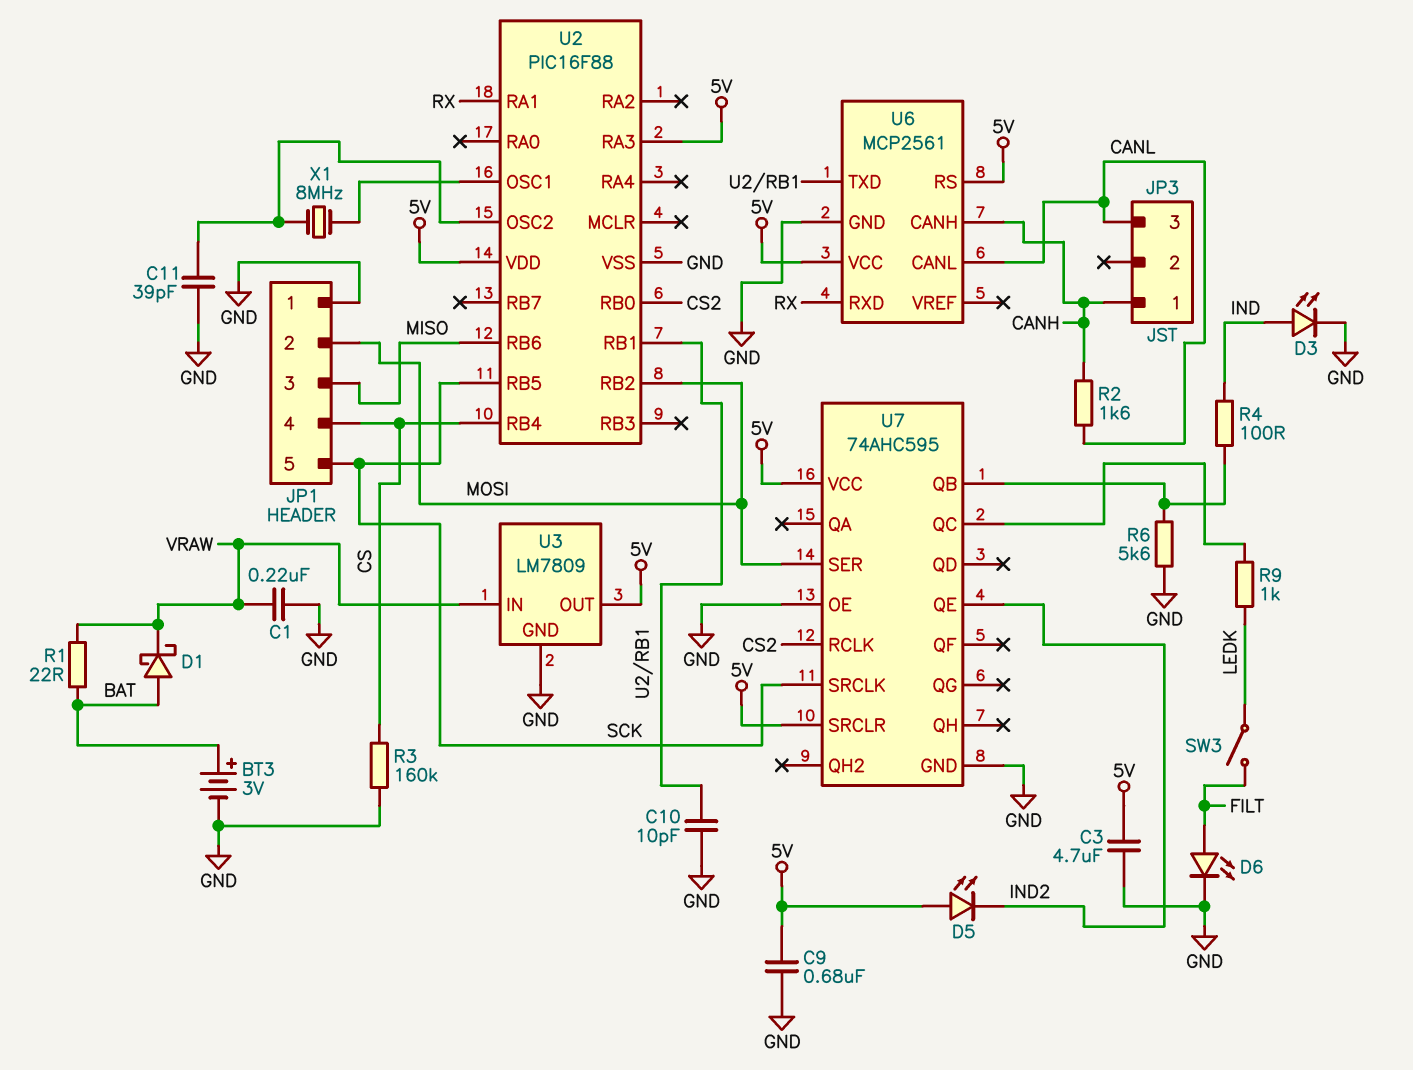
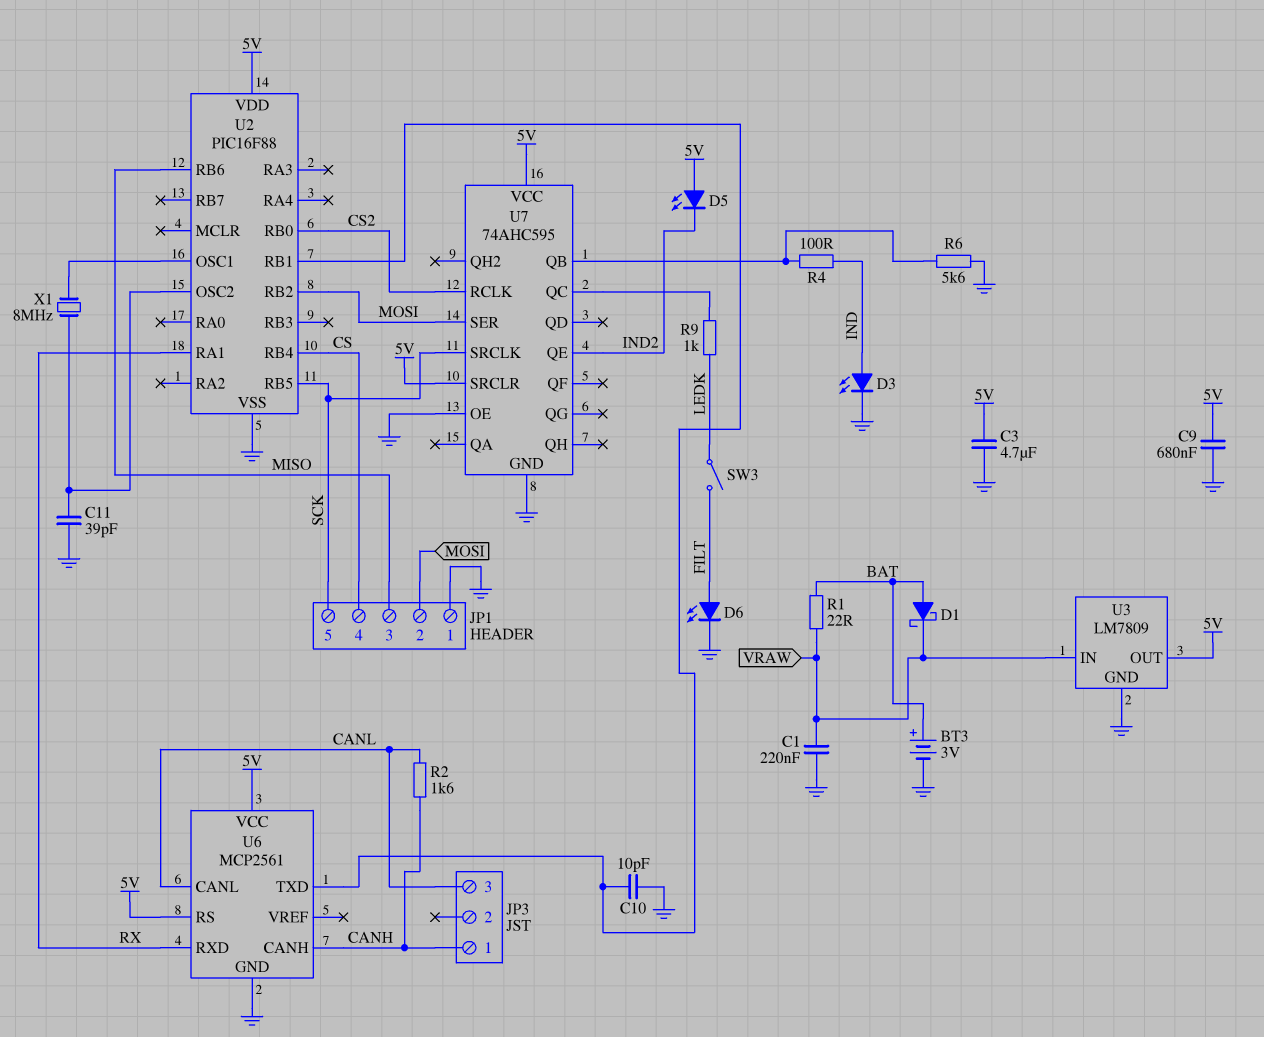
R3: 160k (CS, GND) -> none
U2 pin RA3: 5V -> none

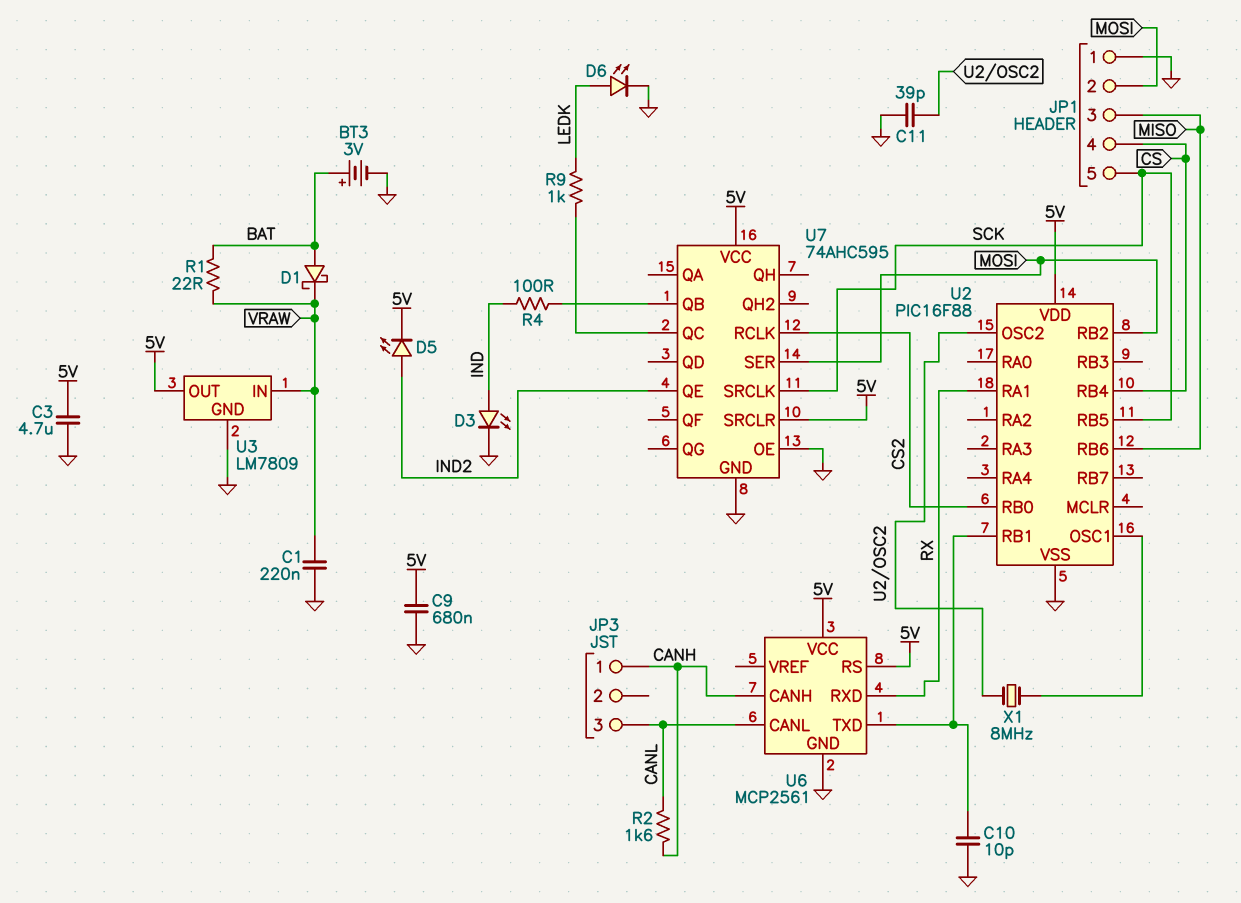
D5: LED (A 5V, K IND2) -> LED (A IND2, K 5V)
D6: LED (A FILT, K GND) -> LED (A LEDK, K GND)
R6: 5.6k (GND, U7/QB) -> none
SW3: switch (FILT, LEDK) -> none

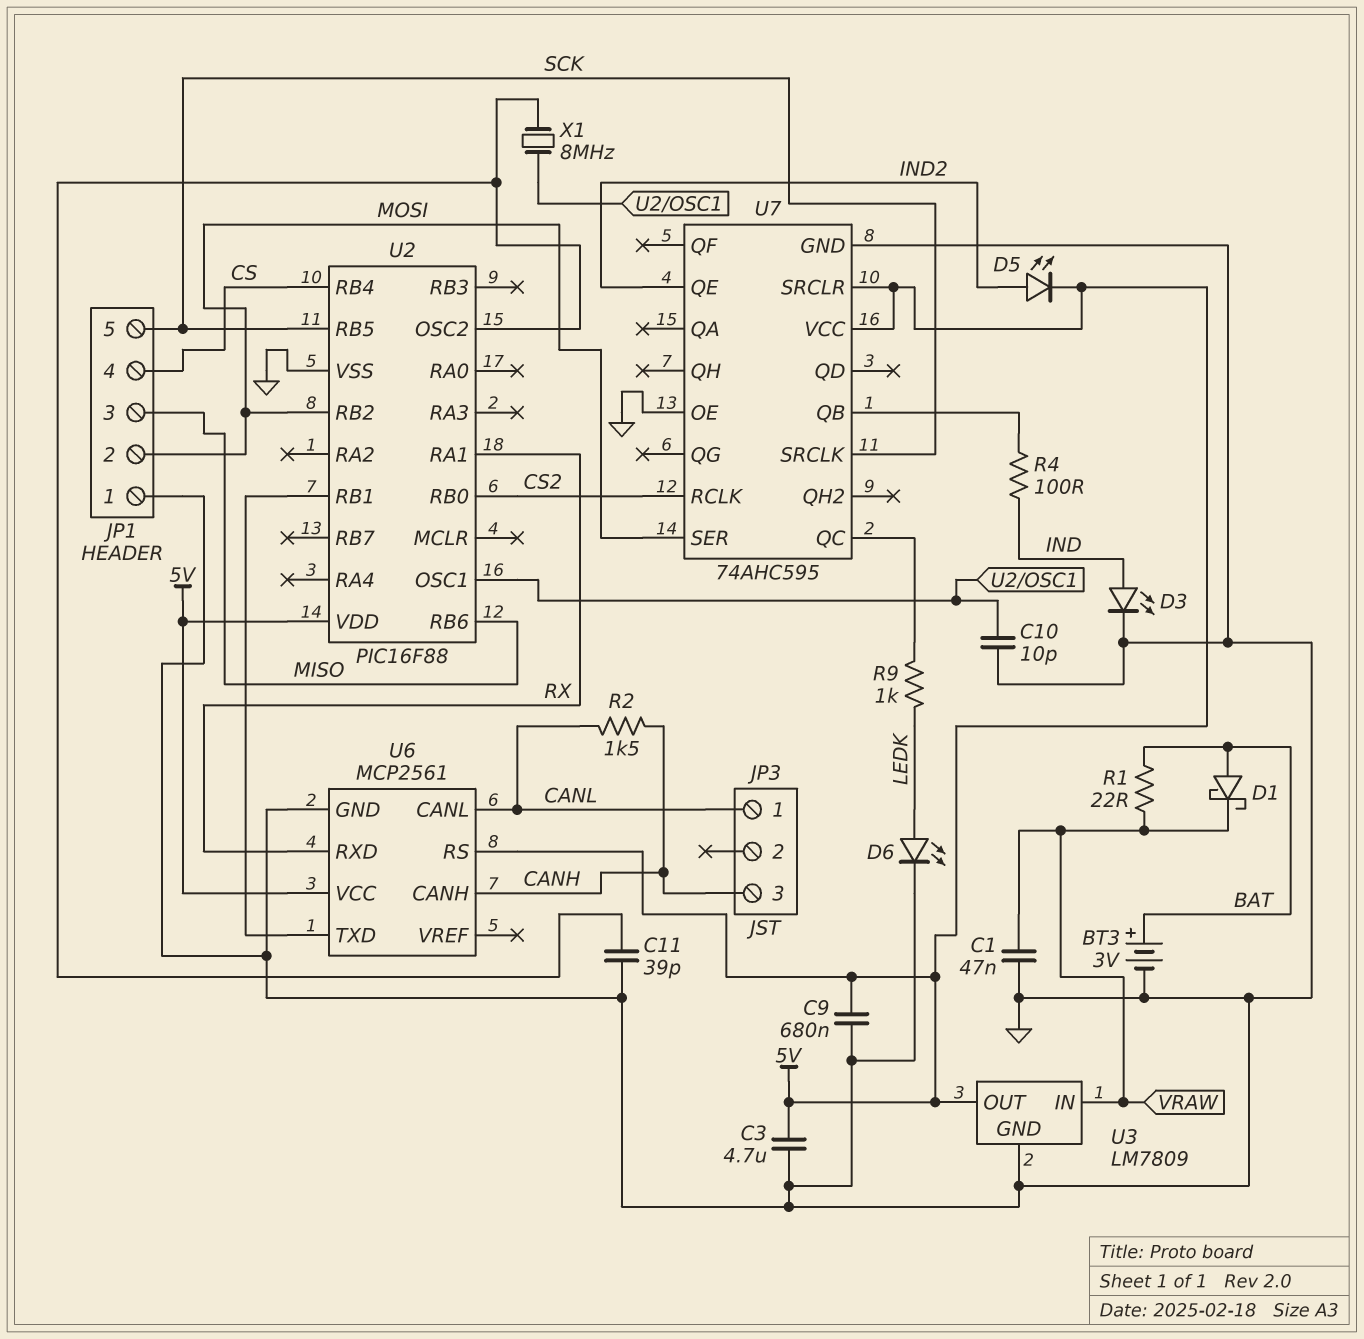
C1: 220nF (GND, VRAW) -> 47nF (GND, VRAW)
C10: 10pF (GND, U2/RB1) -> 10pF (GND, U2/OSC1)
JP3 pin 1: CANH -> CANL
JP3 pin 3: CANL -> CANH
R2: 1.6k (CANH, CANL) -> 1.5k (CANH, CANL)

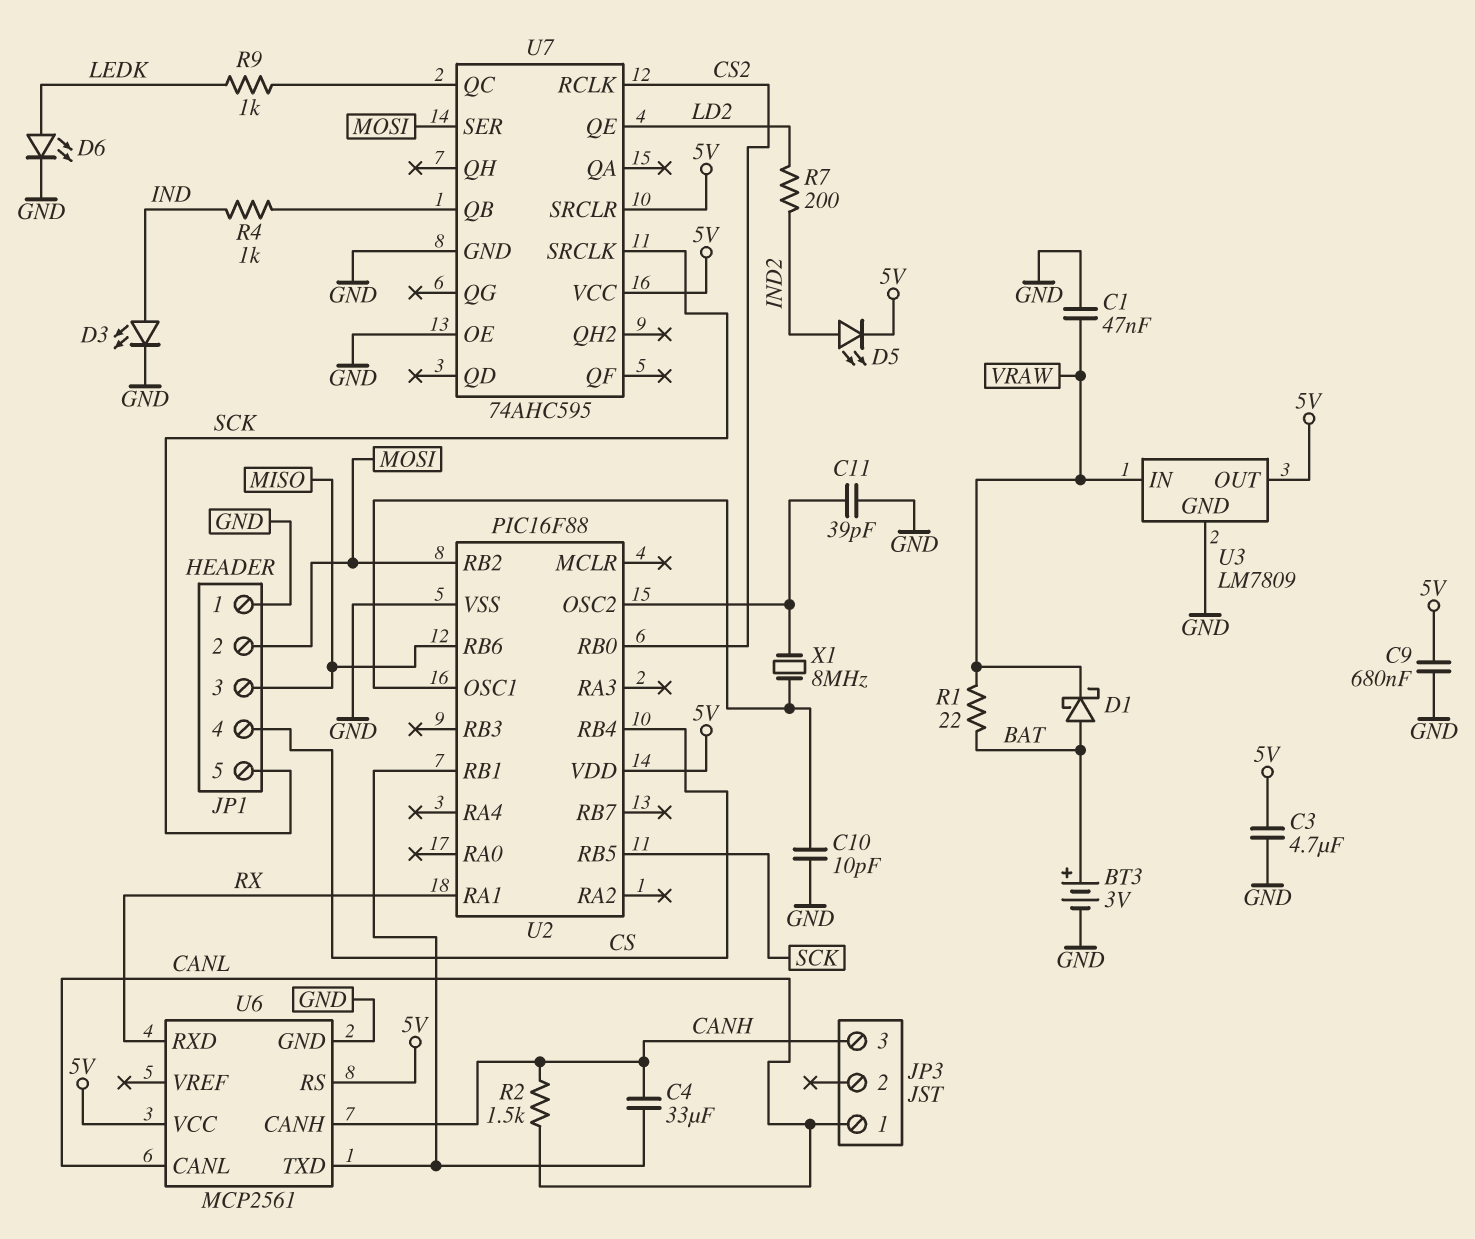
C4: none -> 33uF (CANH, U2/RB1)
R4: 100 (IND, U7/QB) -> 1k (IND, U7/QB)
R7: none -> 200 (IND2, LD2)
U7 pin QE: IND2 -> LD2

